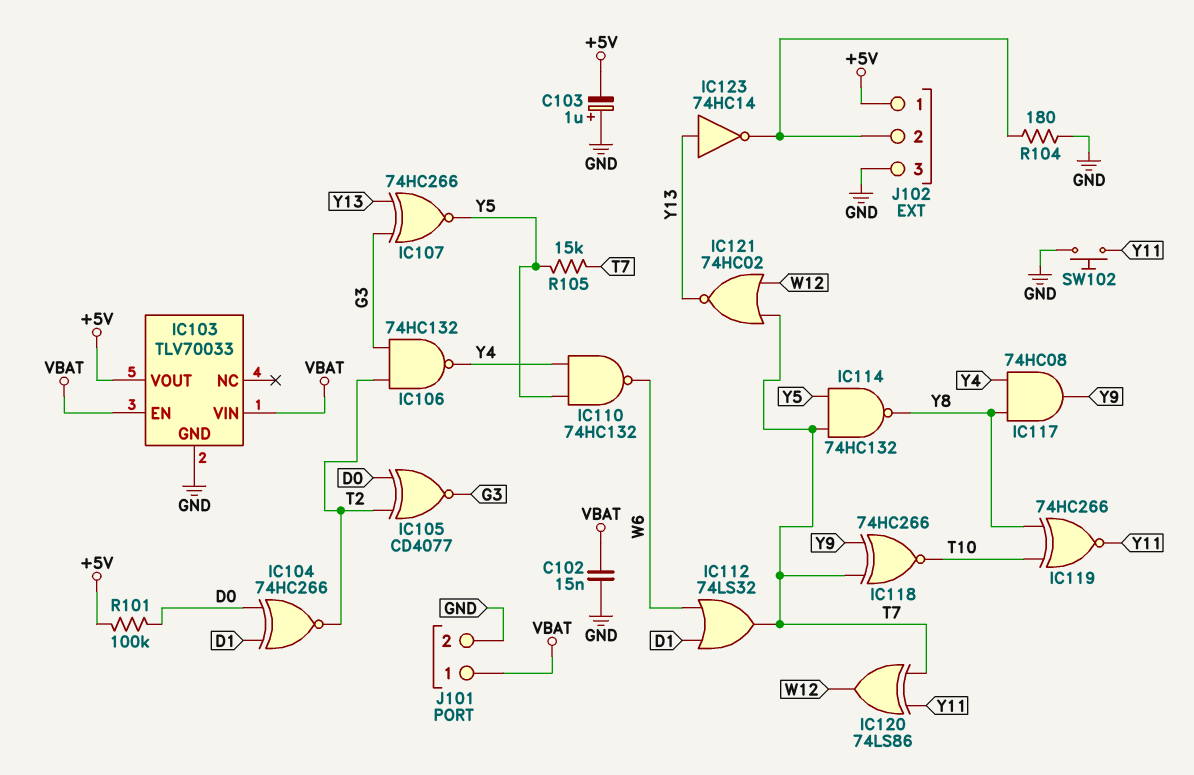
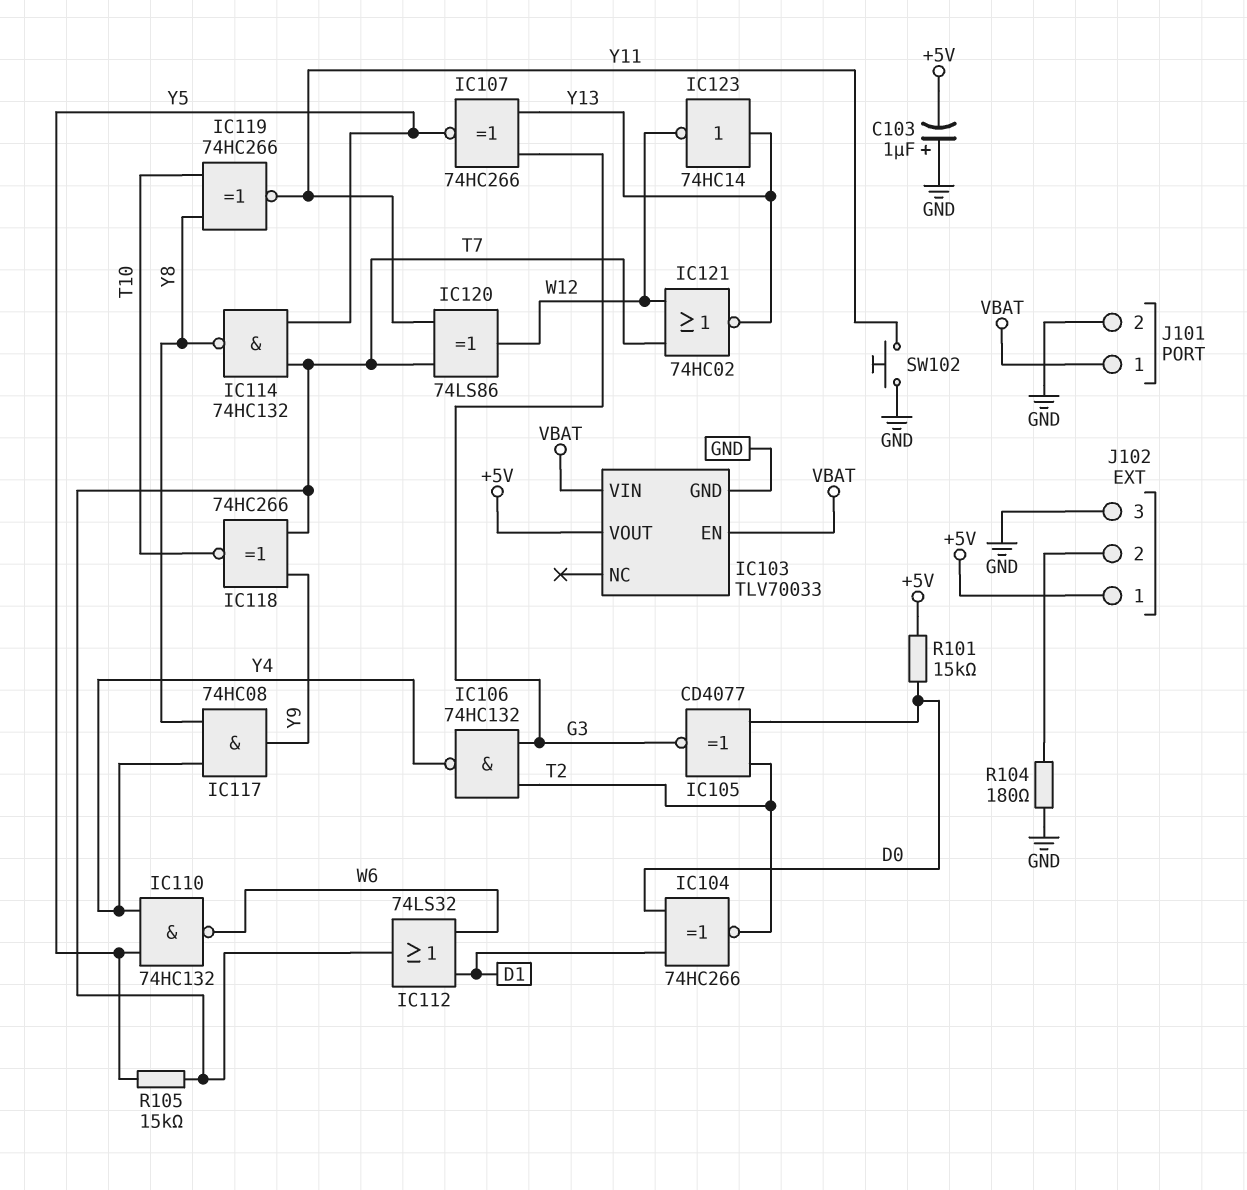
C102: 15nF (GND, VBAT) -> none
IC123: NOT 74HC14 (in Y13, out J102/2) -> NOT 74HC14 (in Y13, out W12)
R101: 100k (+5V, D0) -> 15k (+5V, D0)

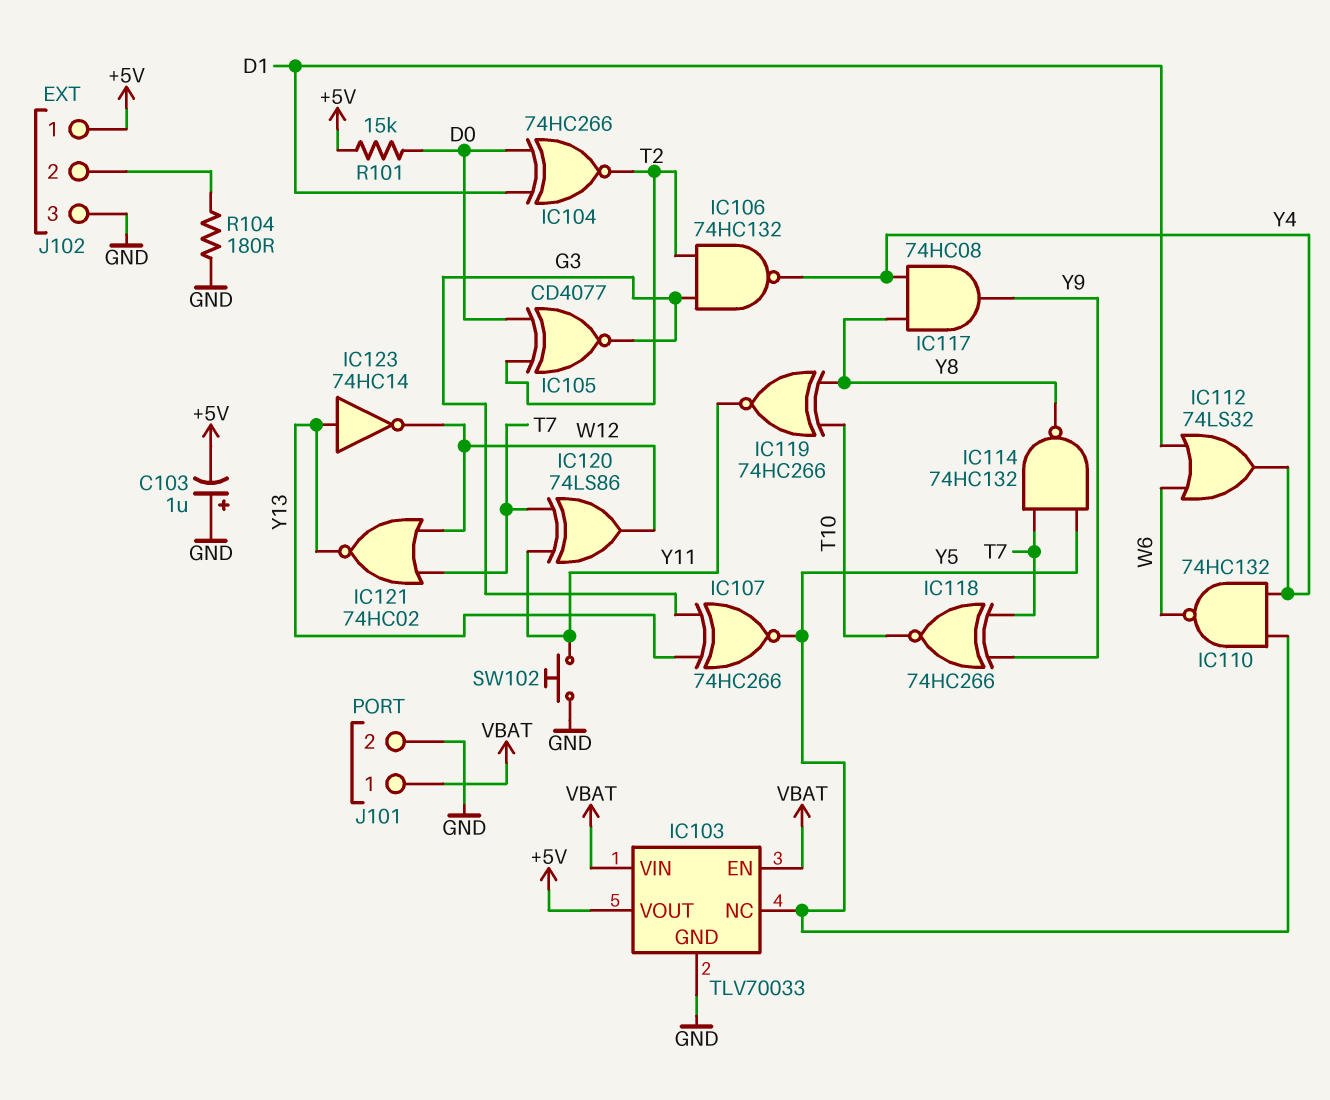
IC103 pin NC: none -> Y5
IC112: OR 74LS32 (in D1, in W6, out T7) -> OR 74LS32 (in D1, in W6, out Y4)
R105: 15k (T7, Y5) -> none

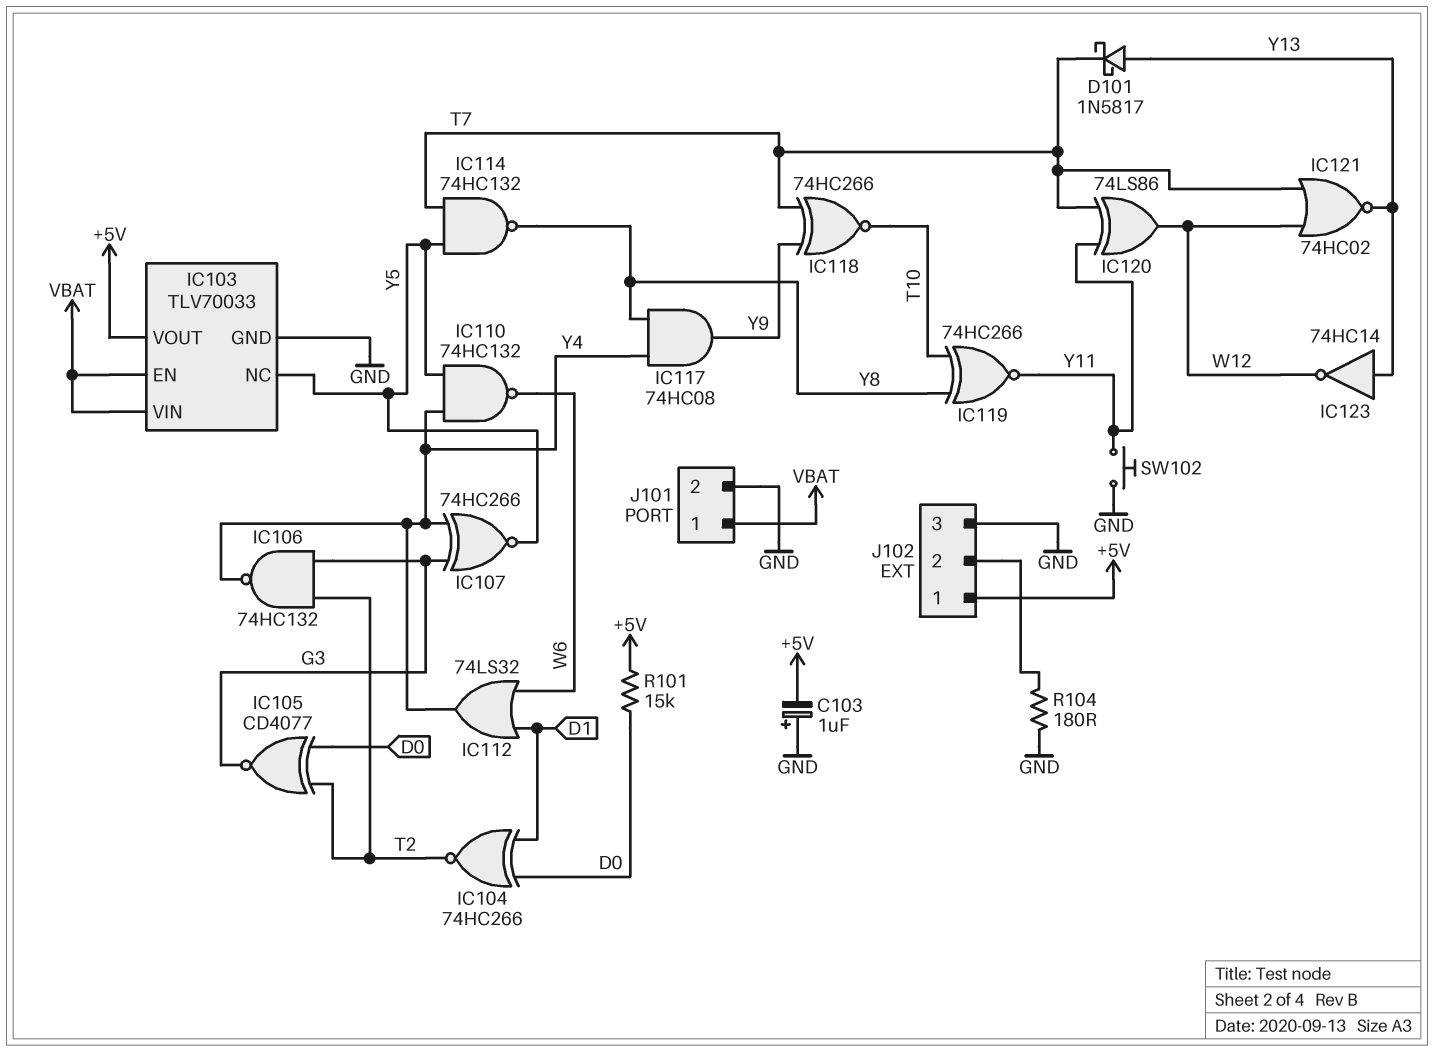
D101: none -> schottky 1N5817 (A Y13, K T7)
IC107: XNOR 74HC266 (in G3, in Y13, out Y5) -> XNOR 74HC266 (in G3, in Y4, out Y5)

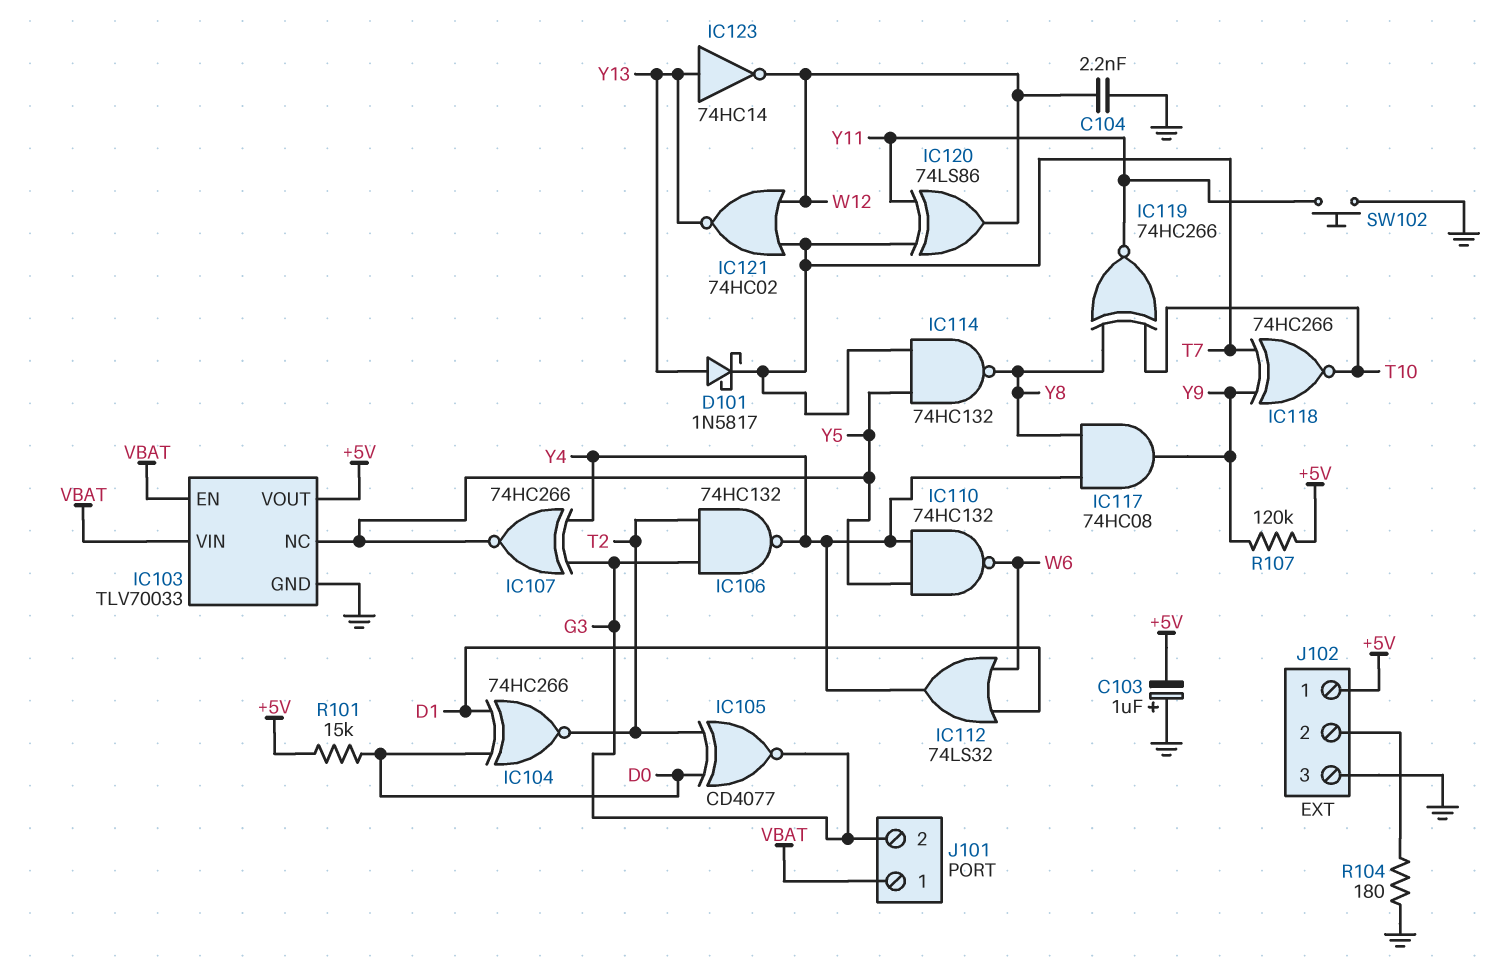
C104: none -> 2.2nF (GND, W12)
J101 pin 2: GND -> G3
R107: none -> 120k (+5V, Y9)

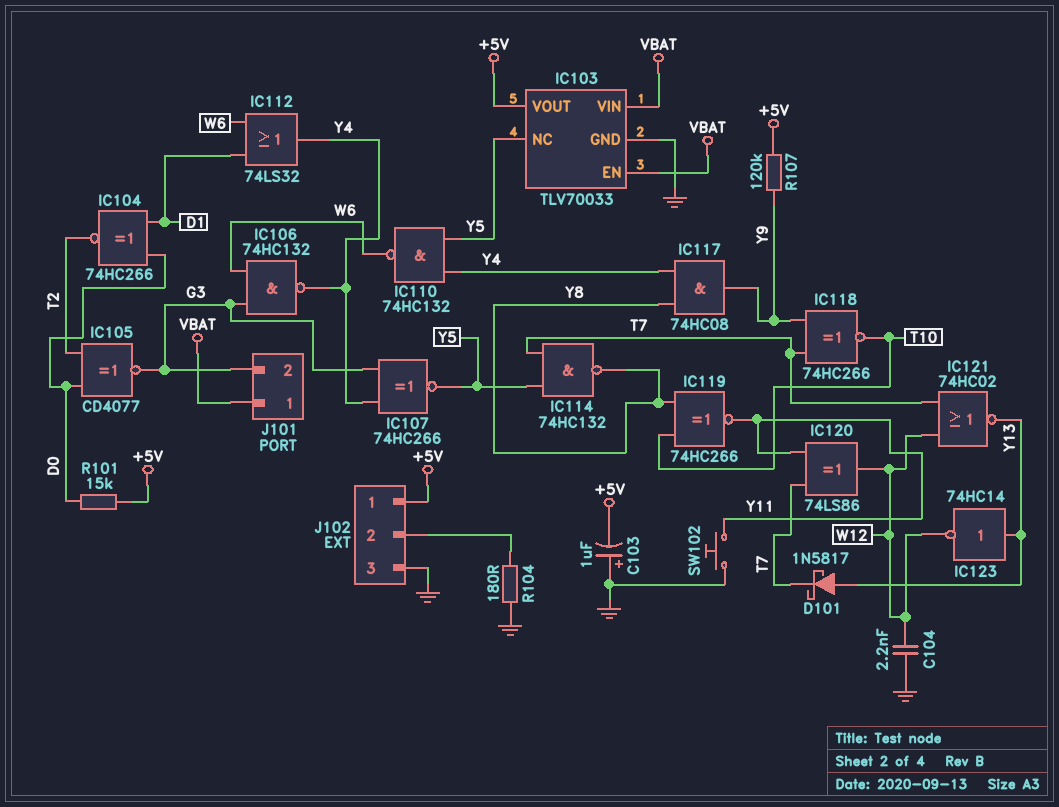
IC106: NAND 74HC132 (in G3, in T2, out Y4) -> NAND 74HC132 (in G3, in W6, out Y4)

